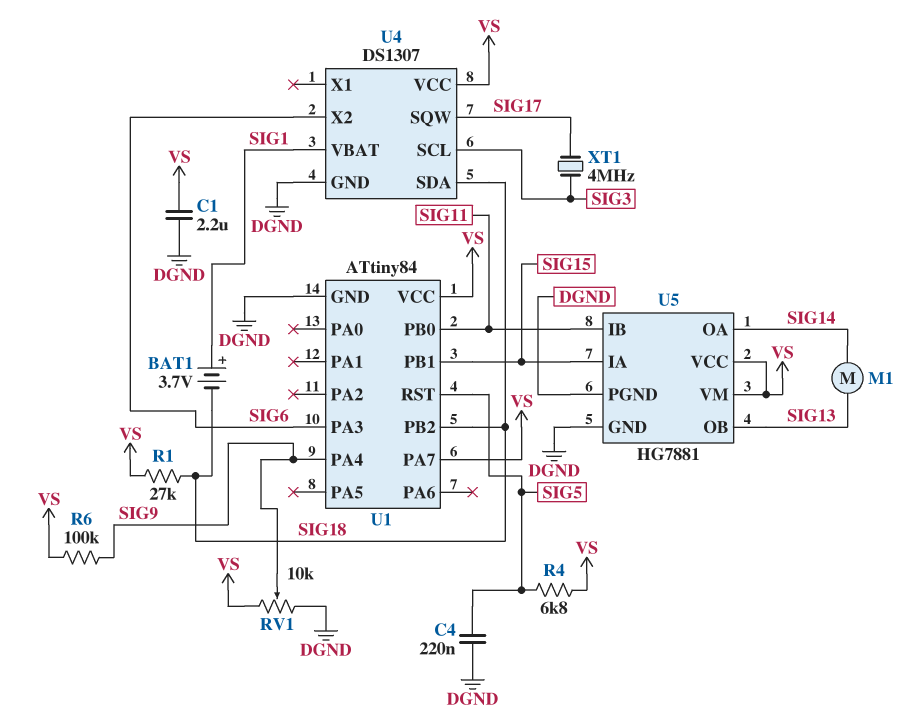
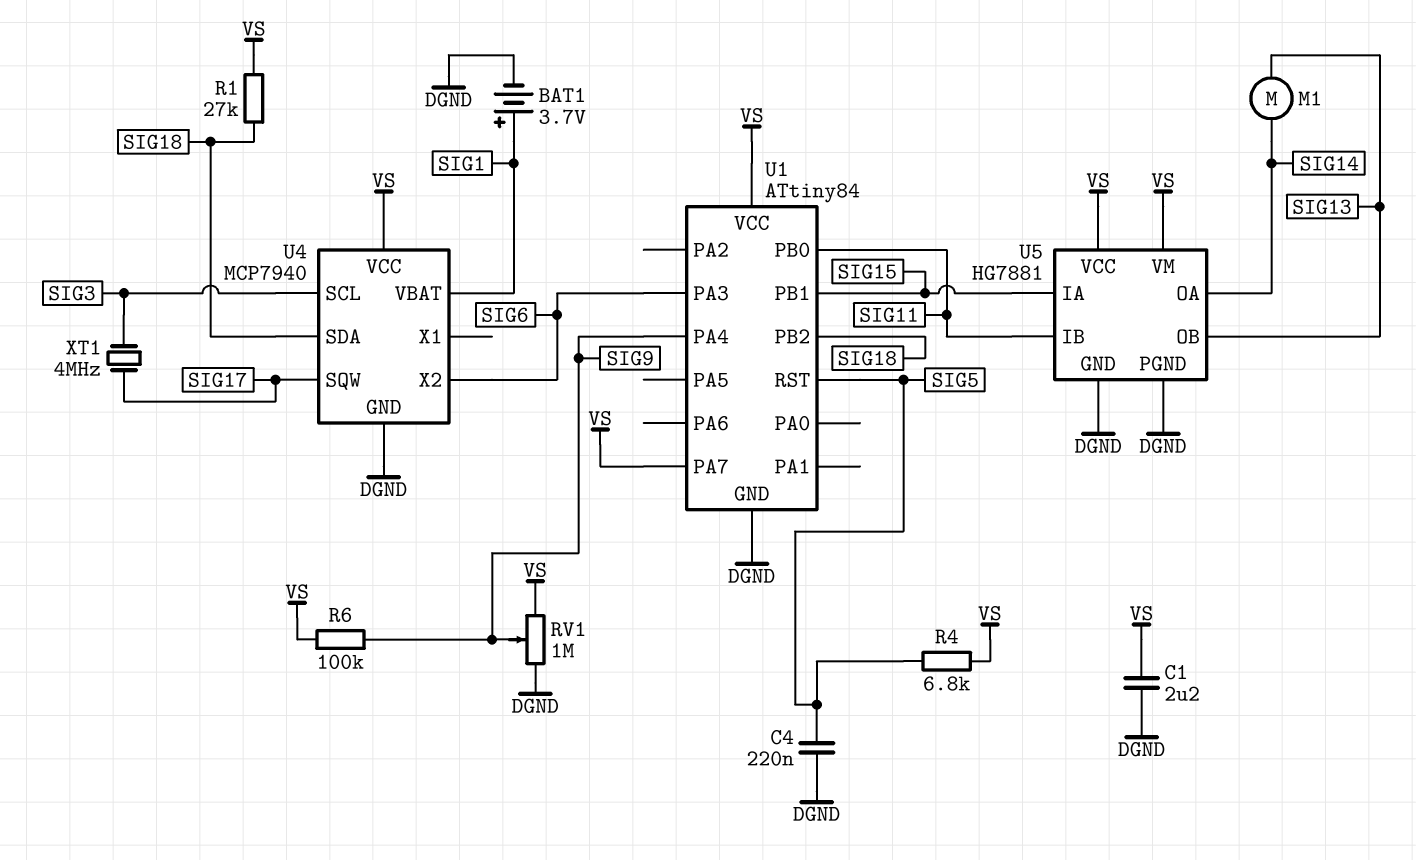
BAT1: 3.7V (plus SIG1, minus SIG18) -> 3.7V (plus SIG1, minus DGND)
RV1: 10k (DGND, VS, wiper SIG9) -> 1M (DGND, VS, wiper SIG9)
U4: DS1307 -> MCP7940

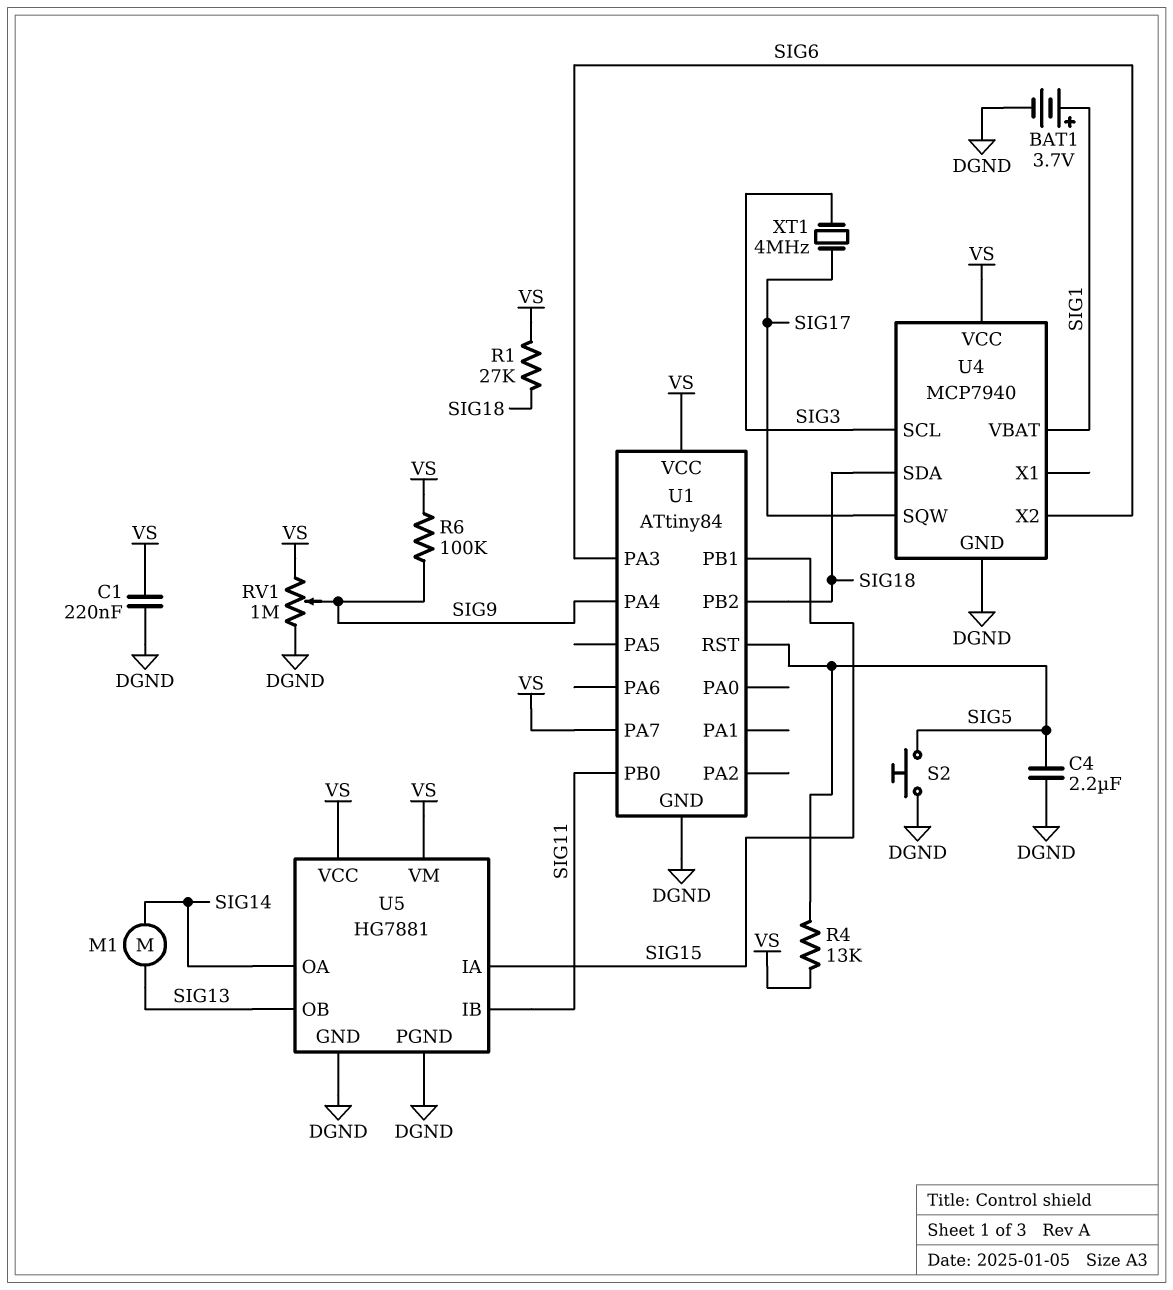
C1: 2.2uF (DGND, VS) -> 220nF (DGND, VS)
C4: 220nF (DGND, SIG5) -> 2.2uF (DGND, SIG5)
R4: 6.8k (SIG5, VS) -> 13k (SIG5, VS)
S2: none -> button (DGND, SIG5)

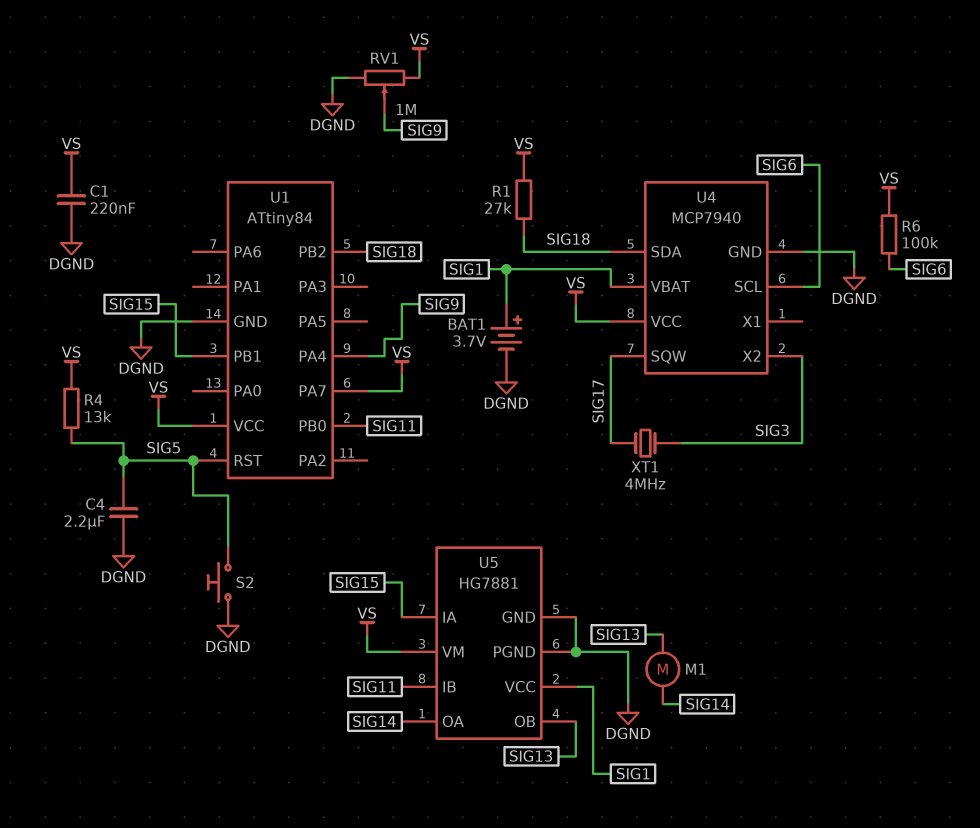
R6: 100k (SIG9, VS) -> 100k (SIG6, VS)
U1 pin PA3: SIG6 -> none
U4 pin SCL: SIG3 -> SIG6
U4 pin X2: SIG6 -> SIG3
U5 pin VCC: VS -> SIG1

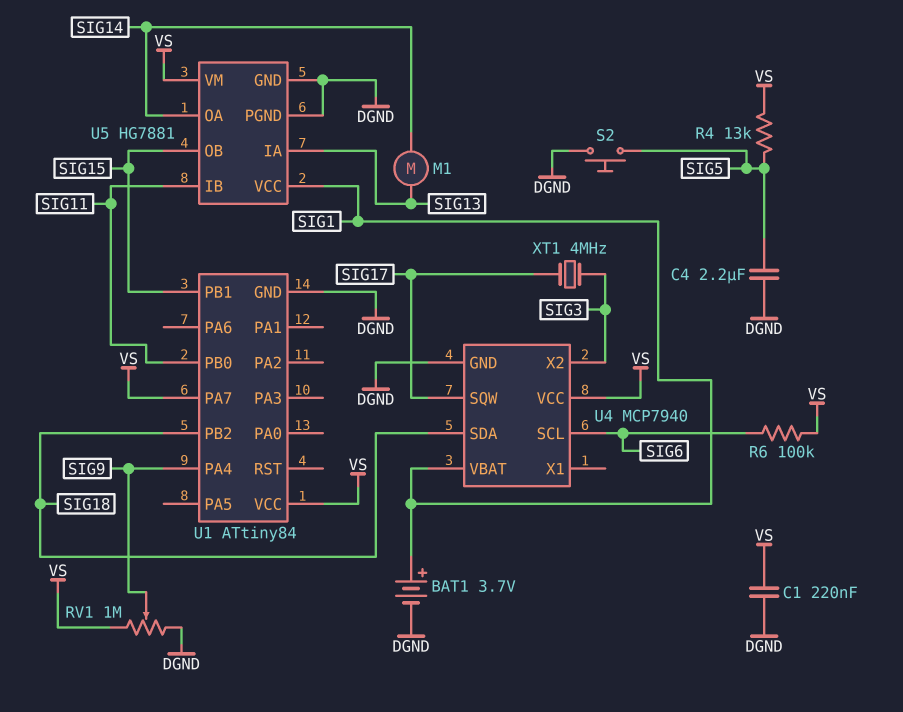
R1: 27k (SIG18, VS) -> none
U1 pin RST: SIG5 -> none
U5 pin IA: SIG15 -> SIG13
U5 pin OB: SIG13 -> SIG15

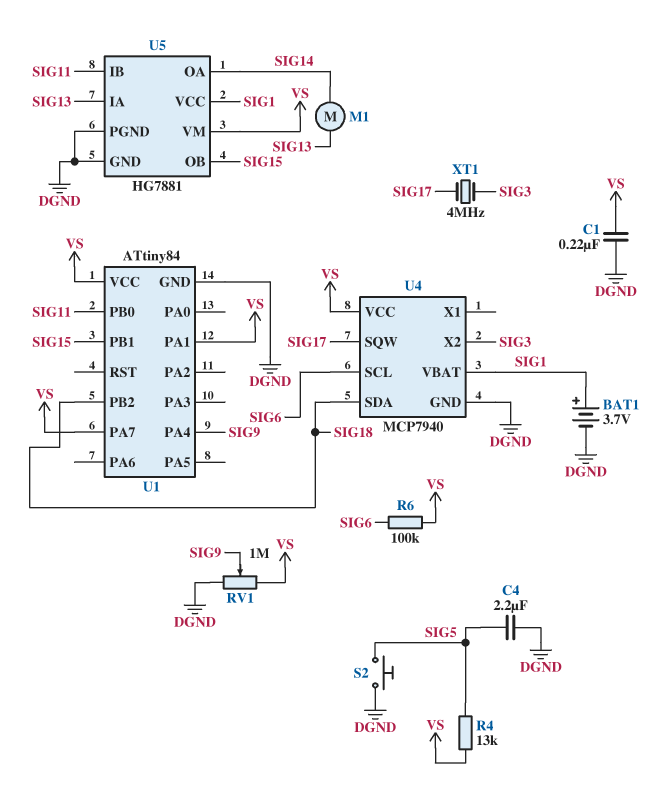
U1 pin PA1: none -> VS

